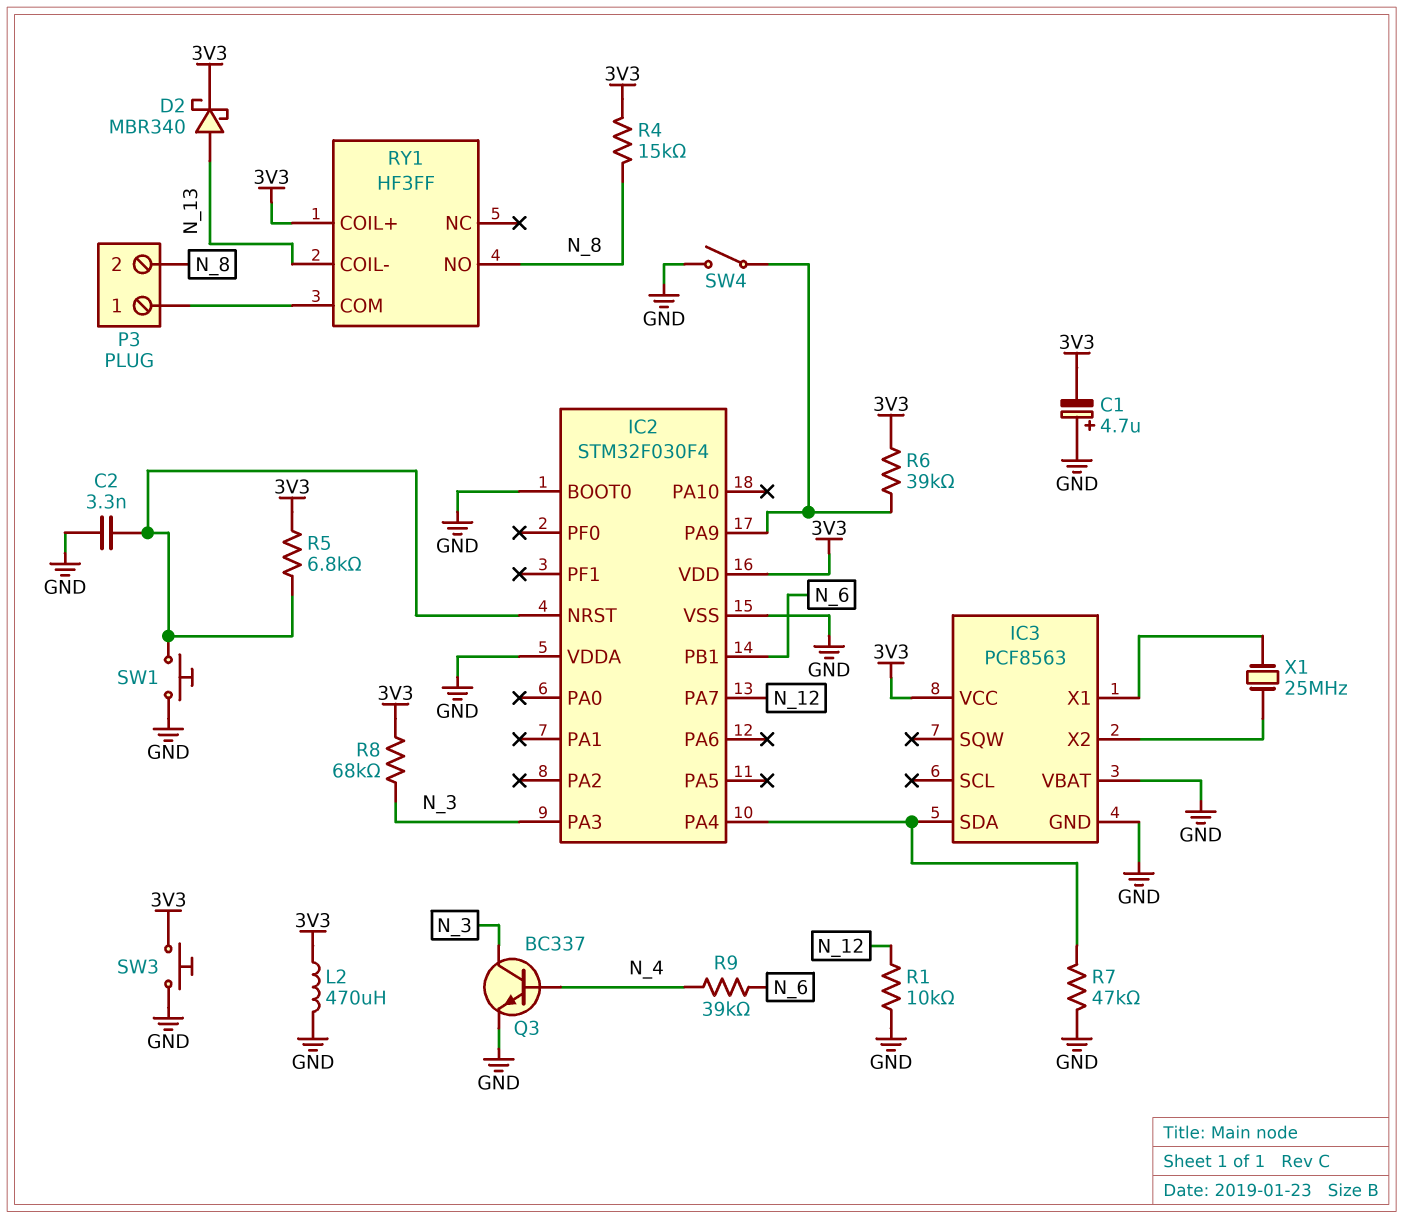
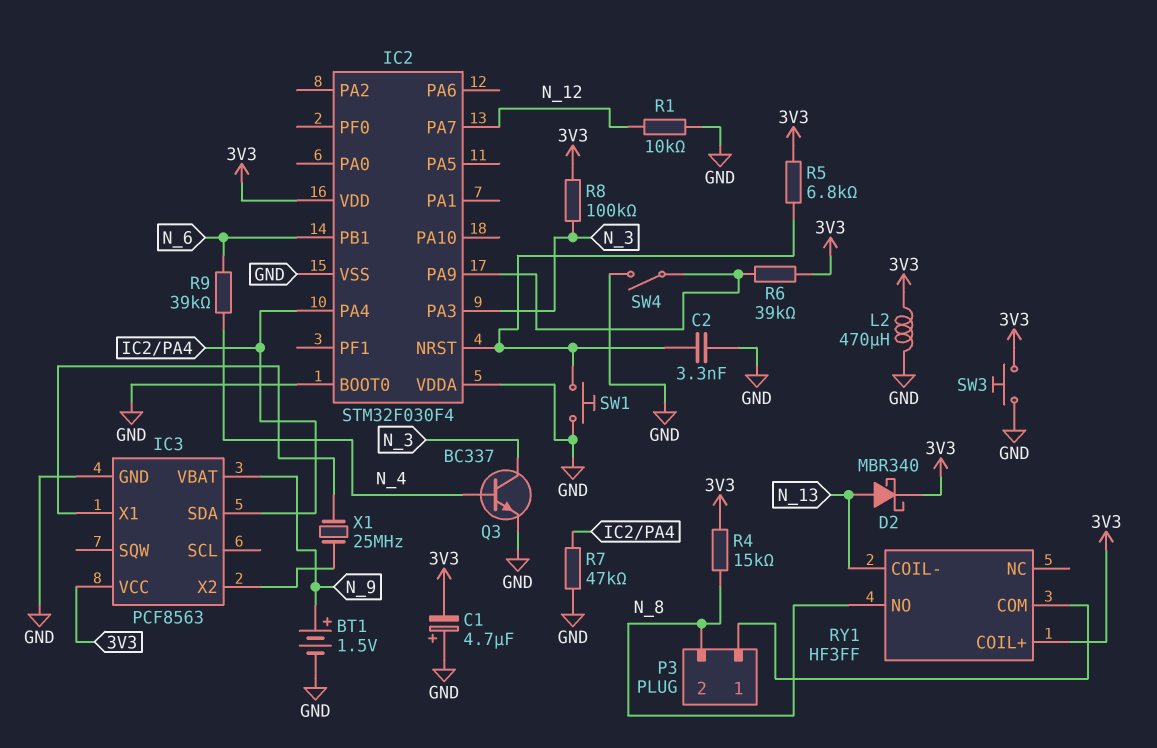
BT1: none -> 1.5V (plus N_9, minus GND)
IC3 pin VBAT: GND -> N_9
R8: 68k (3V3, N_3) -> 100k (3V3, N_3)

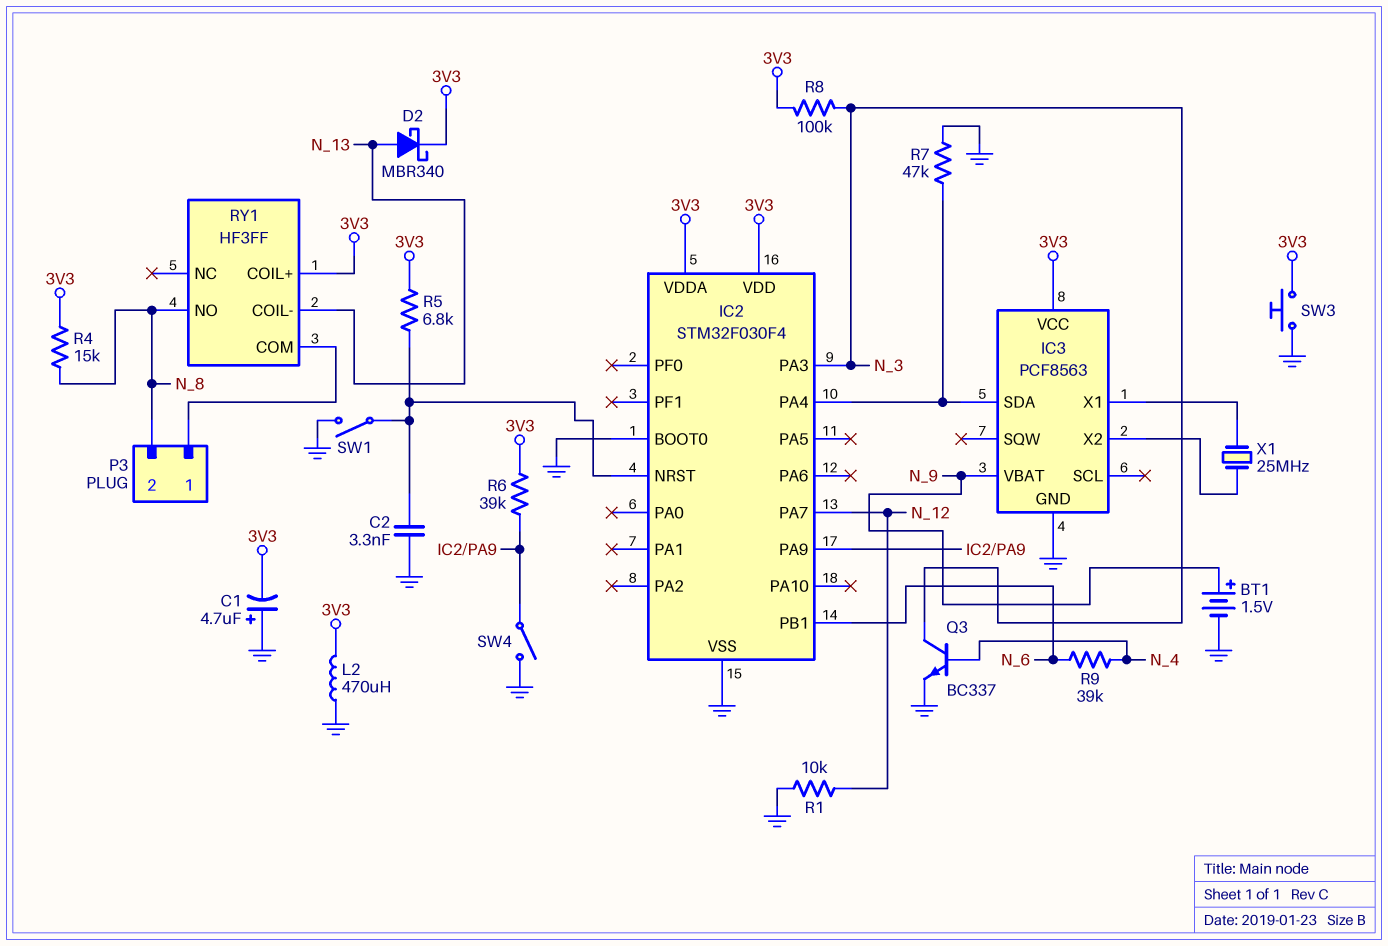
IC2 pin VDDA: GND -> 3V3
SW1: button (GND, IC2/NRST) -> switch (GND, IC2/NRST)

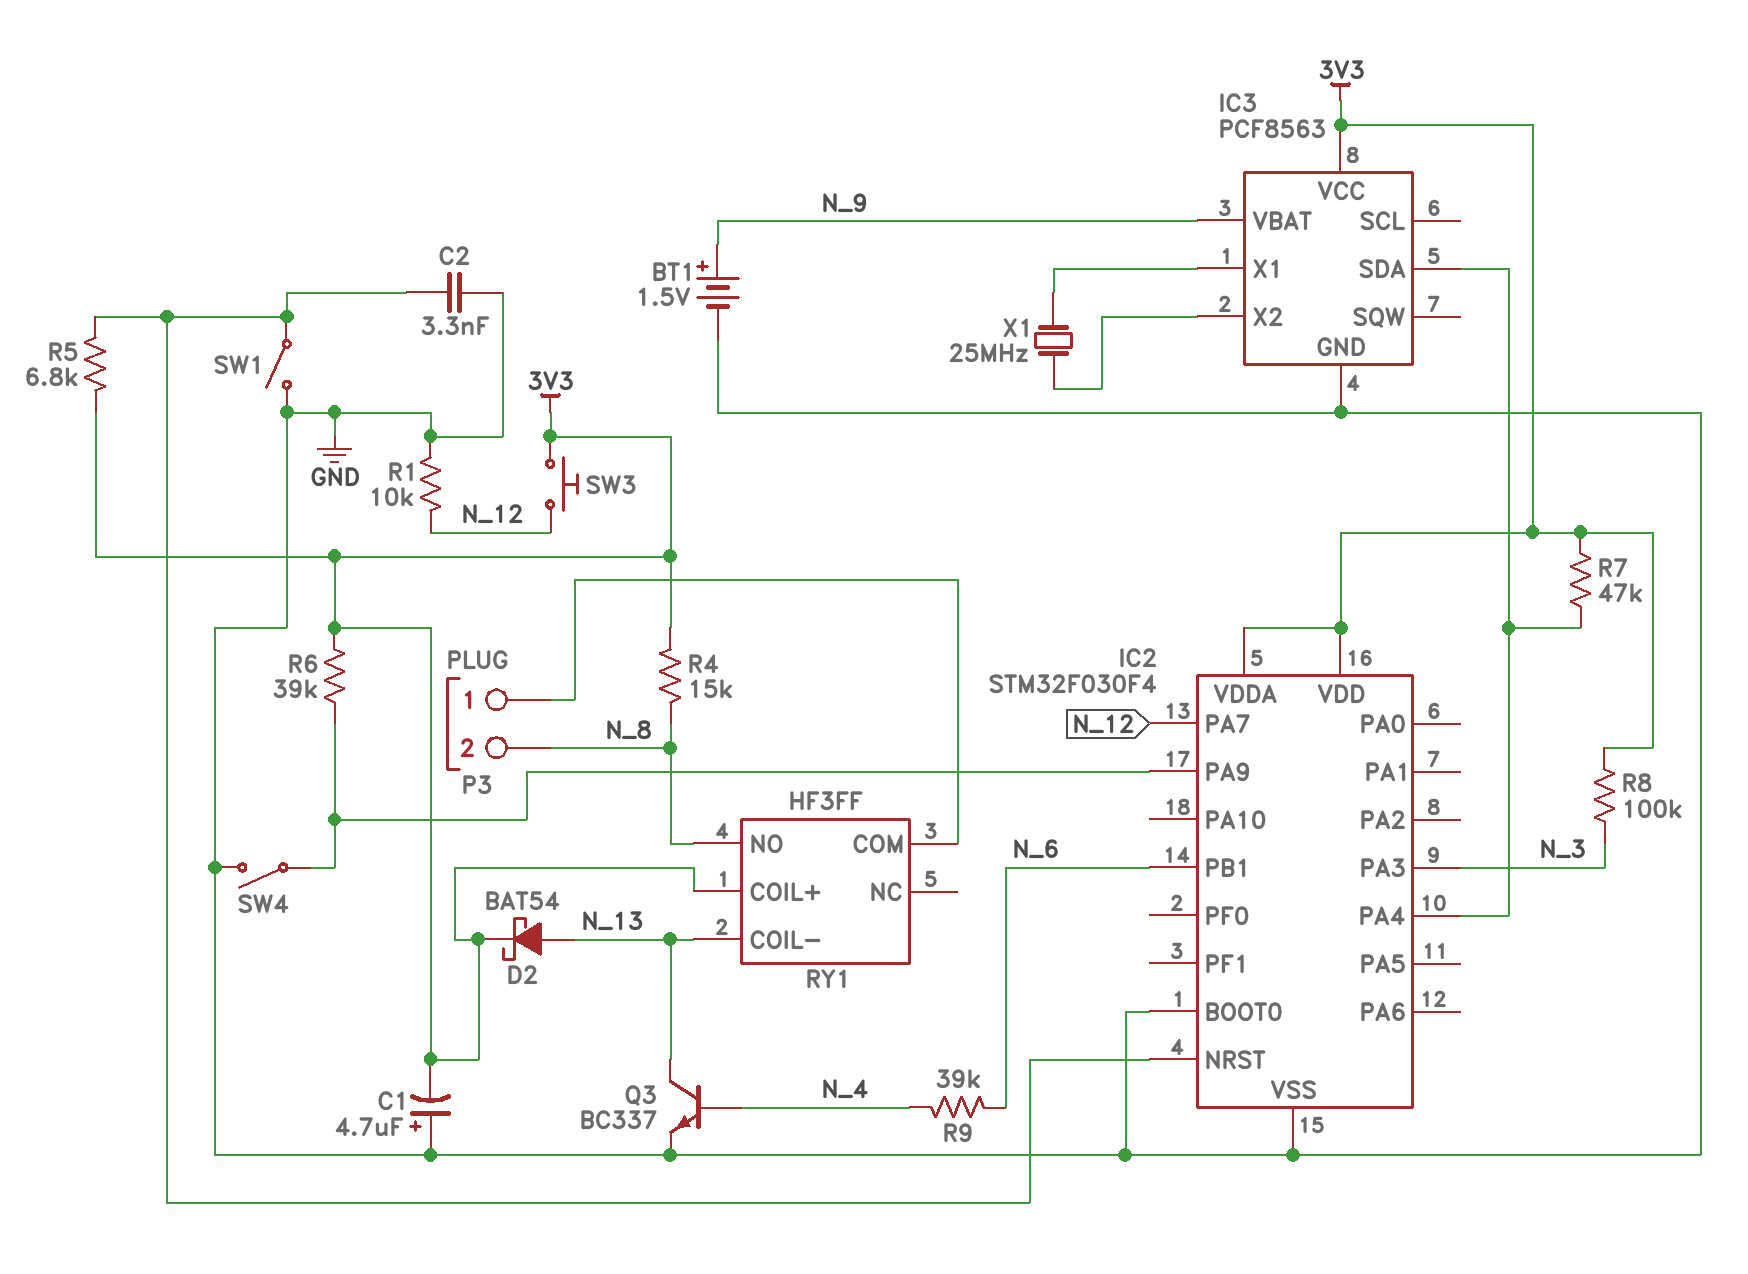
D2: schottky MBR340 (A N_13, K 3V3) -> schottky BAT54 (A N_13, K 3V3)
L2: 470uH (3V3, GND) -> none
Q3: NPN BC337 (B N_4, C N_3, E GND) -> NPN BC337 (B N_4, C N_13, E GND)
R7: 47k (GND, IC2/PA4) -> 47k (3V3, IC2/PA4)
SW3: button (3V3, GND) -> button (3V3, N_12)

